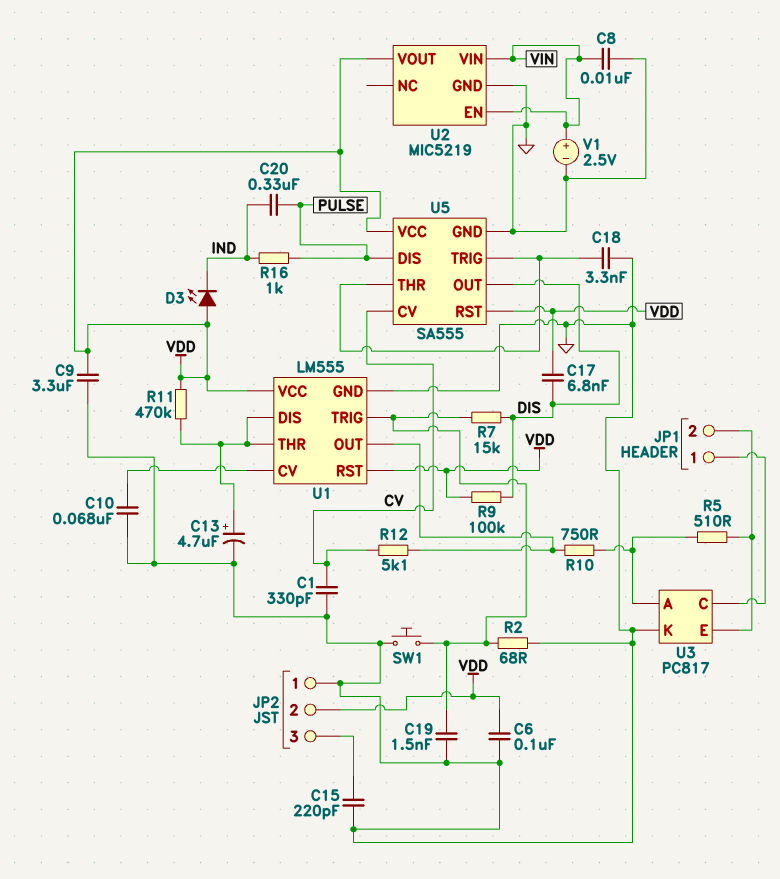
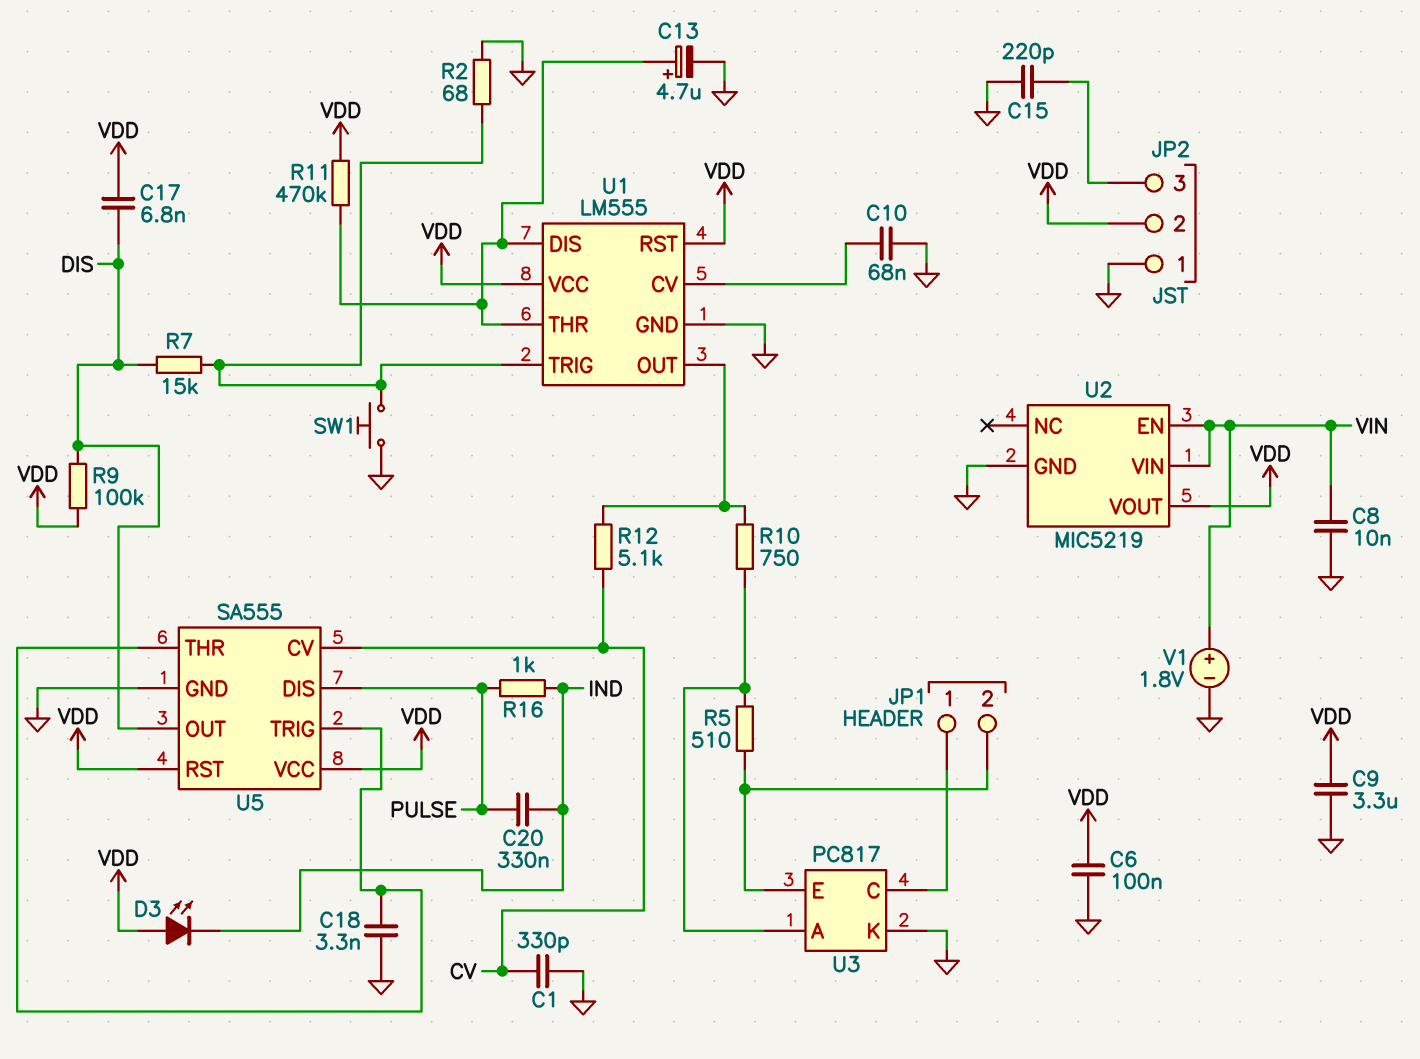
C19: 1.5nF (GND, U1/TRIG) -> none
V1: 2.5V (plus VIN, minus GND) -> 1.8V (plus VIN, minus GND)

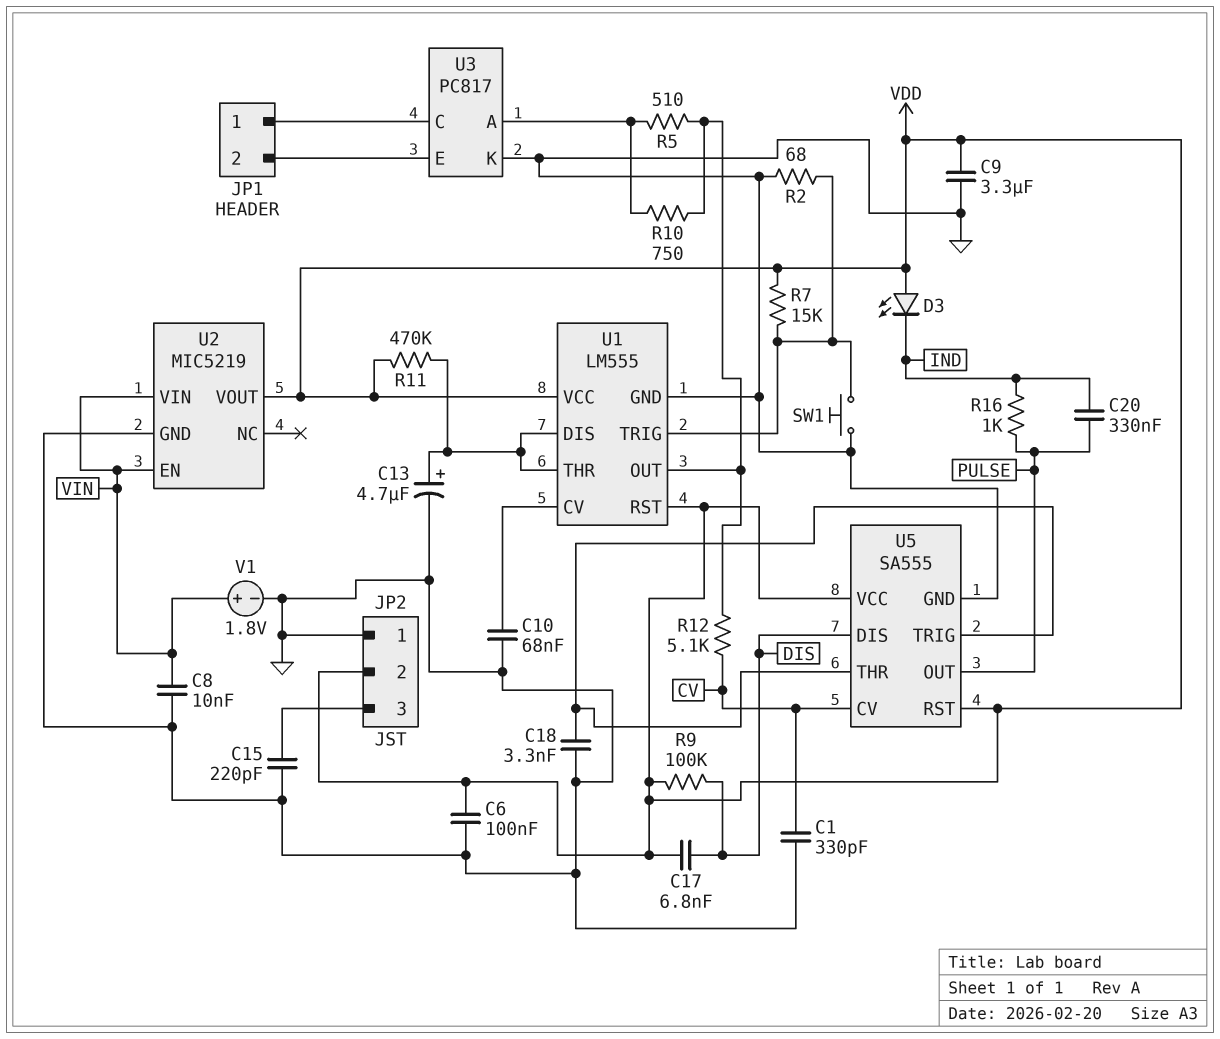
R5: 510 (JP1/2, U3/A) -> 510 (U1/OUT, U3/A)
R7: 15k (DIS, U1/TRIG) -> 15k (U1/TRIG, VDD)
U5 pin DIS: PULSE -> DIS
U5 pin OUT: DIS -> PULSE

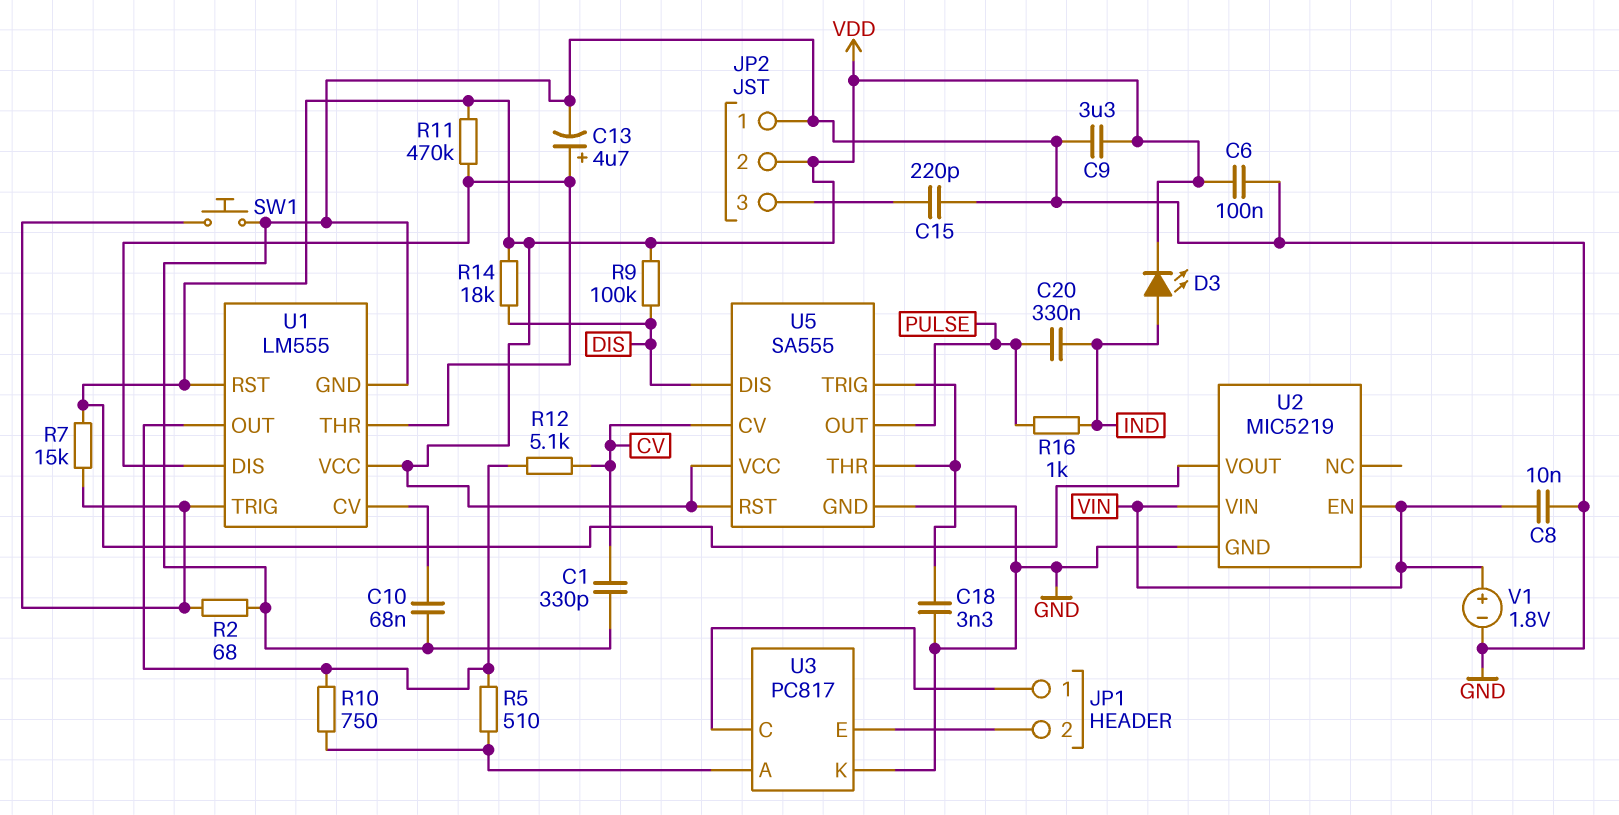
C17: 6.8nF (DIS, VDD) -> none
D3: LED (A VDD, K IND) -> LED (A IND, K VDD)
R14: none -> 18k (DIS, VDD)

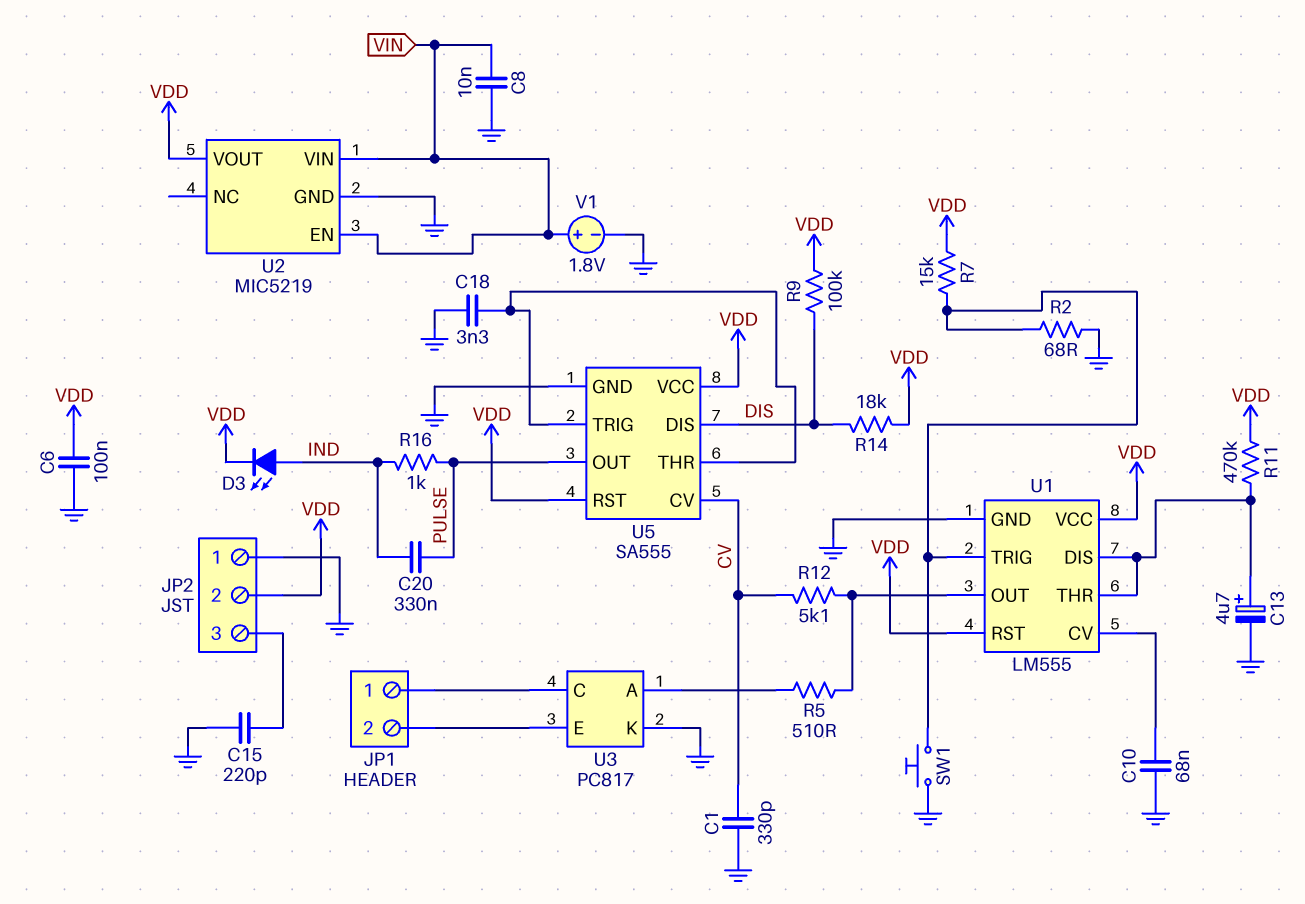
C9: 3.3uF (GND, VDD) -> none
R10: 750 (U1/OUT, U3/A) -> none

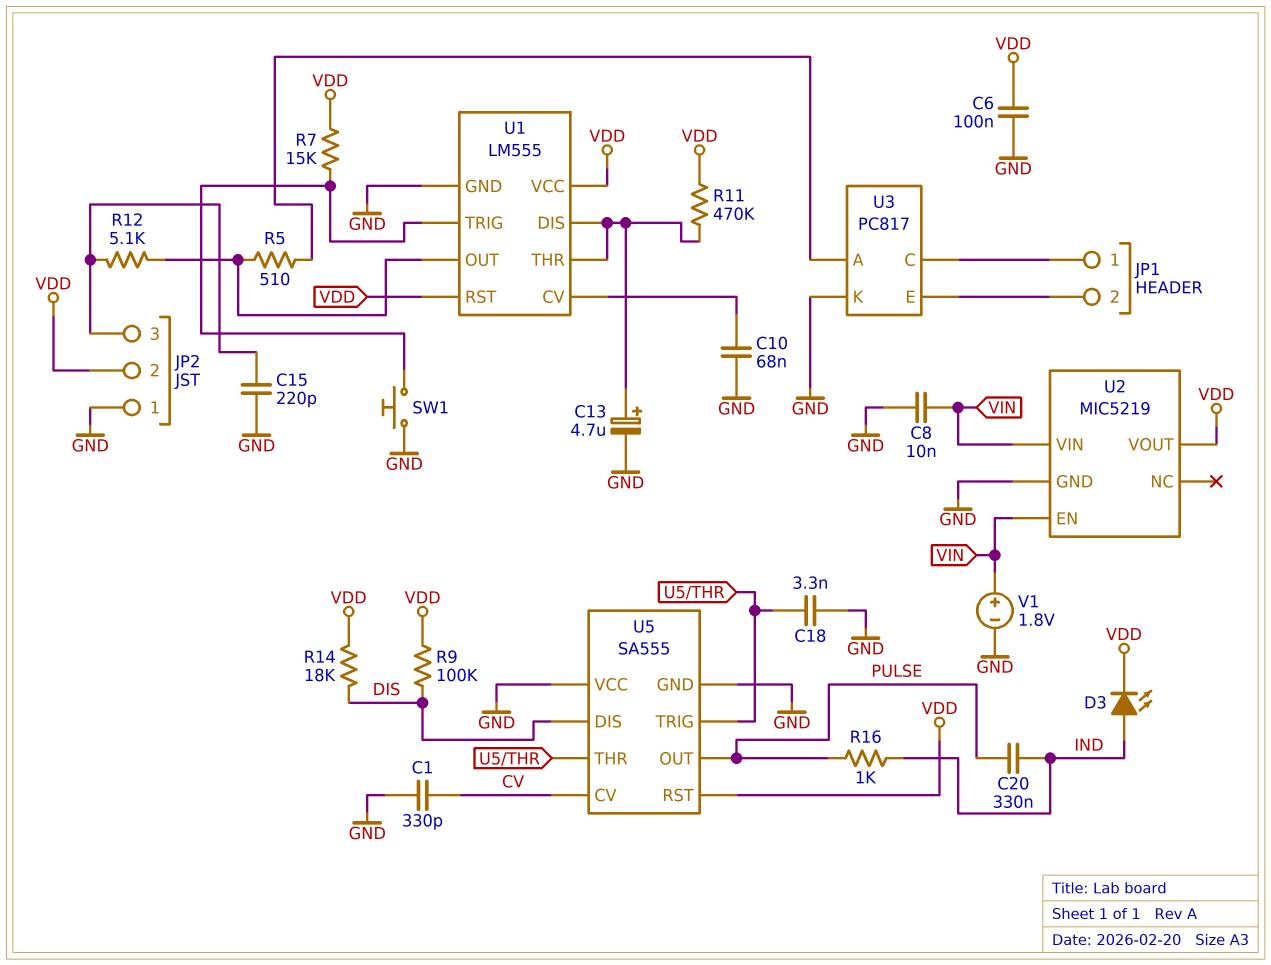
R2: 68 (GND, U1/TRIG) -> none
R12: 5.1k (CV, U1/OUT) -> 5.1k (JP2/3, U1/OUT)
U5 pin VCC: VDD -> GND

